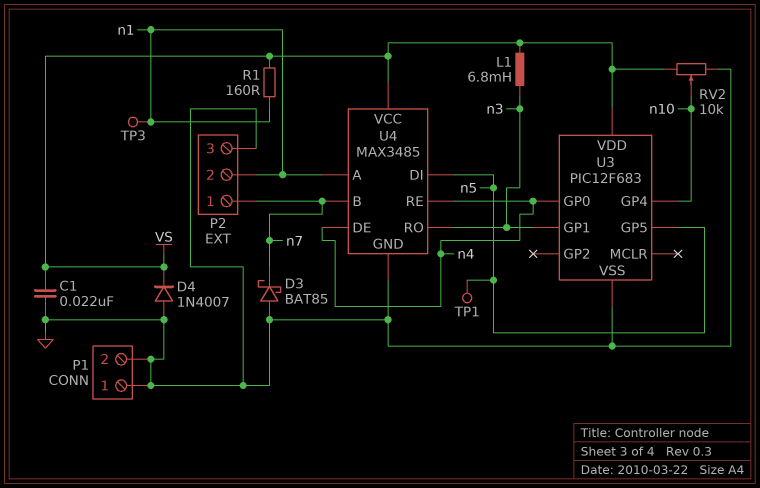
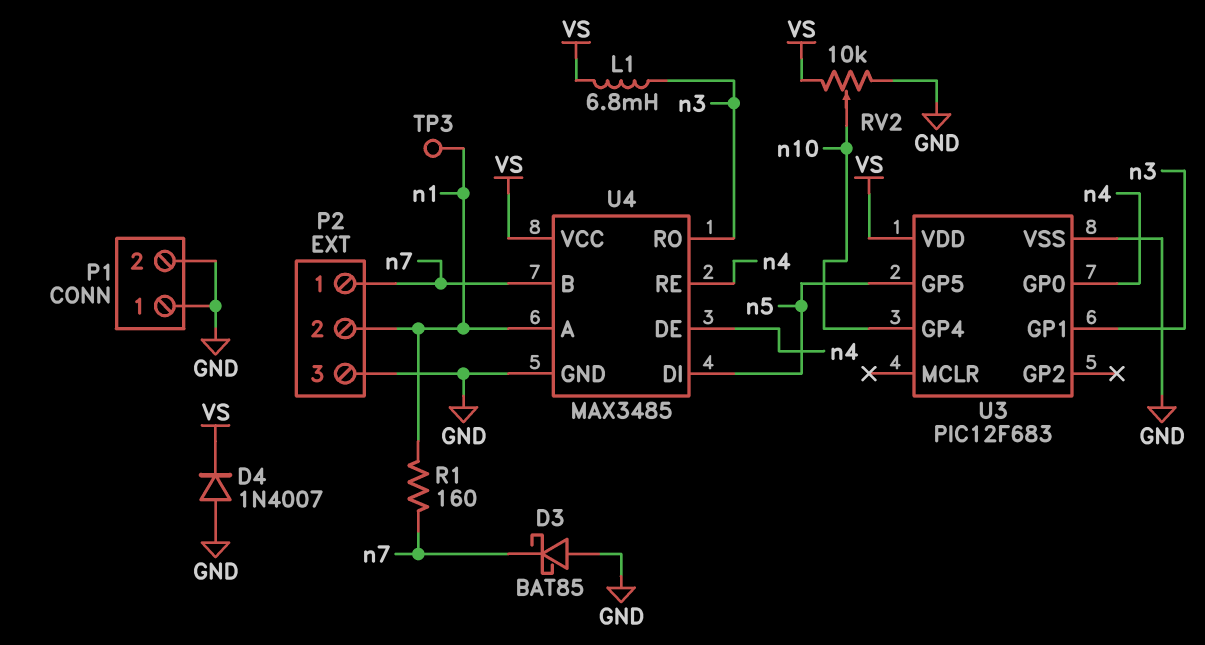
C1: 22nF (GND, VS) -> none
R1: 160 (VS, n1) -> 160 (n1, n7)
TP1: test point (n5) -> none

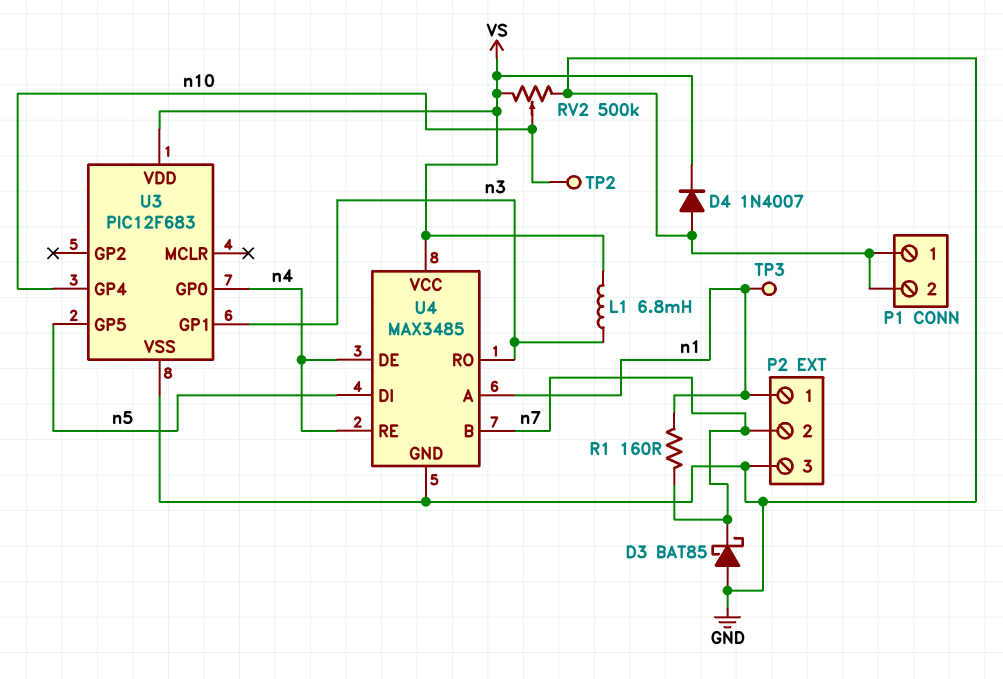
P2 pin 1: n7 -> n1
P2 pin 2: n1 -> n7
RV2: 10k (GND, VS, wiper n10) -> 500k (GND, VS, wiper n10)
TP2: none -> test point (n10)

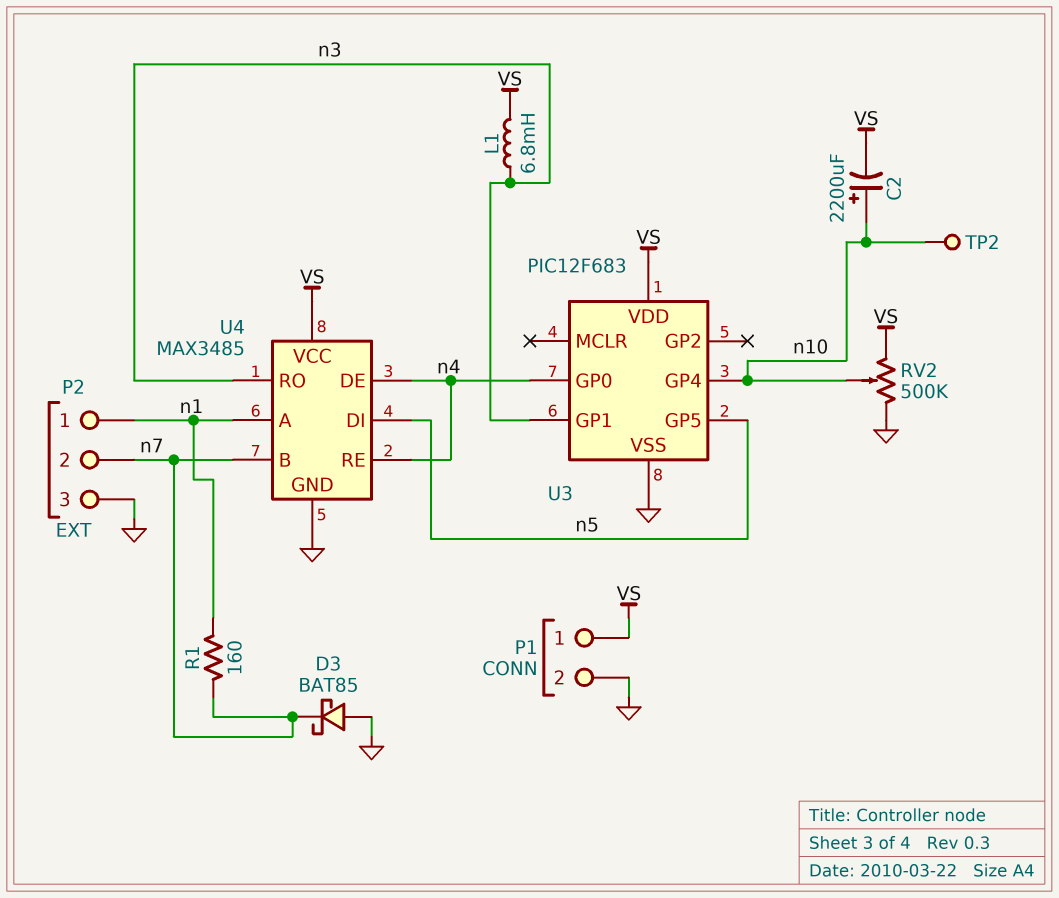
C2: none -> 2200uF (plus n10, minus VS)
D4: diode 1N4007 (A GND, K VS) -> none
P1 pin 1: GND -> VS
TP3: test point (n1) -> none

